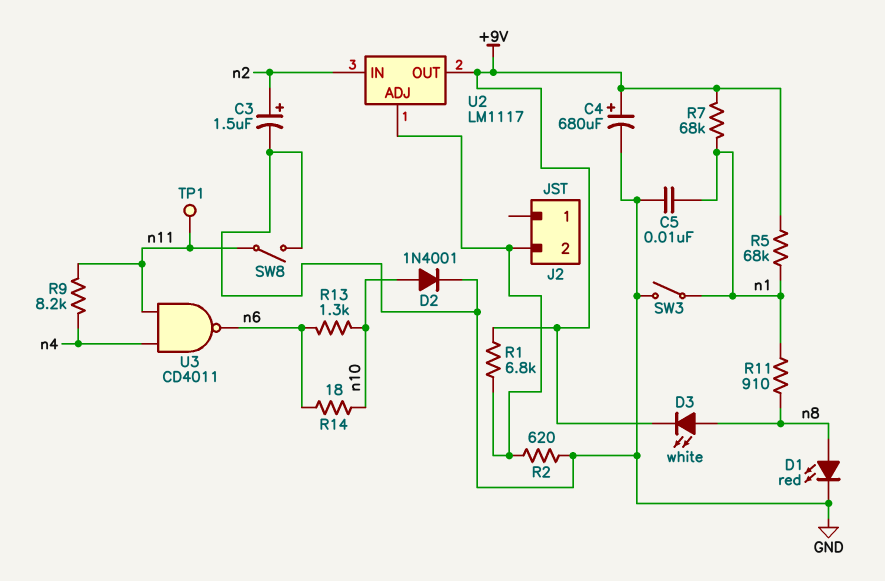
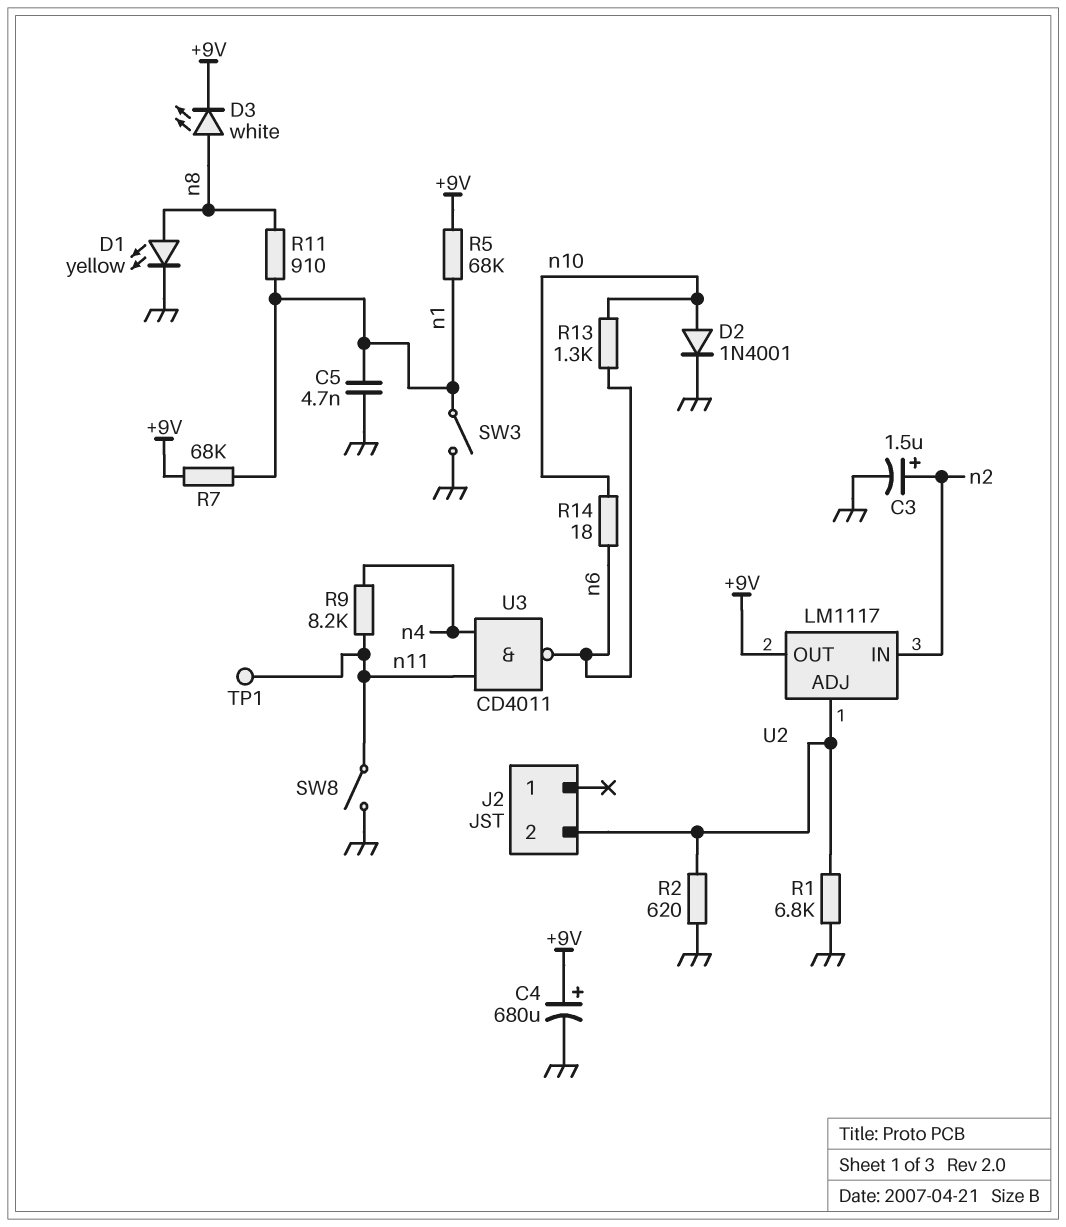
C5: 10nF (GND, n1) -> 4.7nF (GND, n1)
D1: LED red (A n8, K GND) -> LED yellow (A n8, K GND)
R1: 6.8k (+9V, J2/2) -> 6.8k (GND, J2/2)

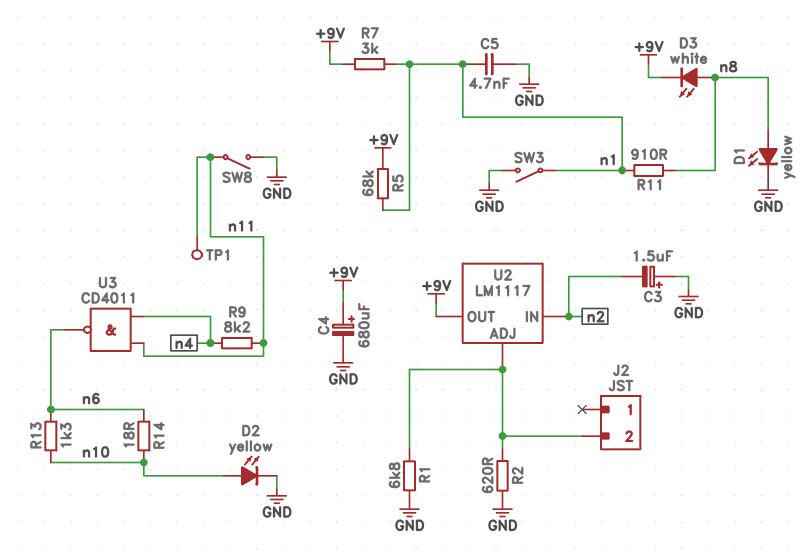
C3: 1.5uF (plus n2, minus GND) -> 1.5uF (plus GND, minus n2)
D2: diode 1N4001 (A n10, K GND) -> LED yellow (A n10, K GND)
R7: 68k (+9V, n1) -> 3k (+9V, n1)

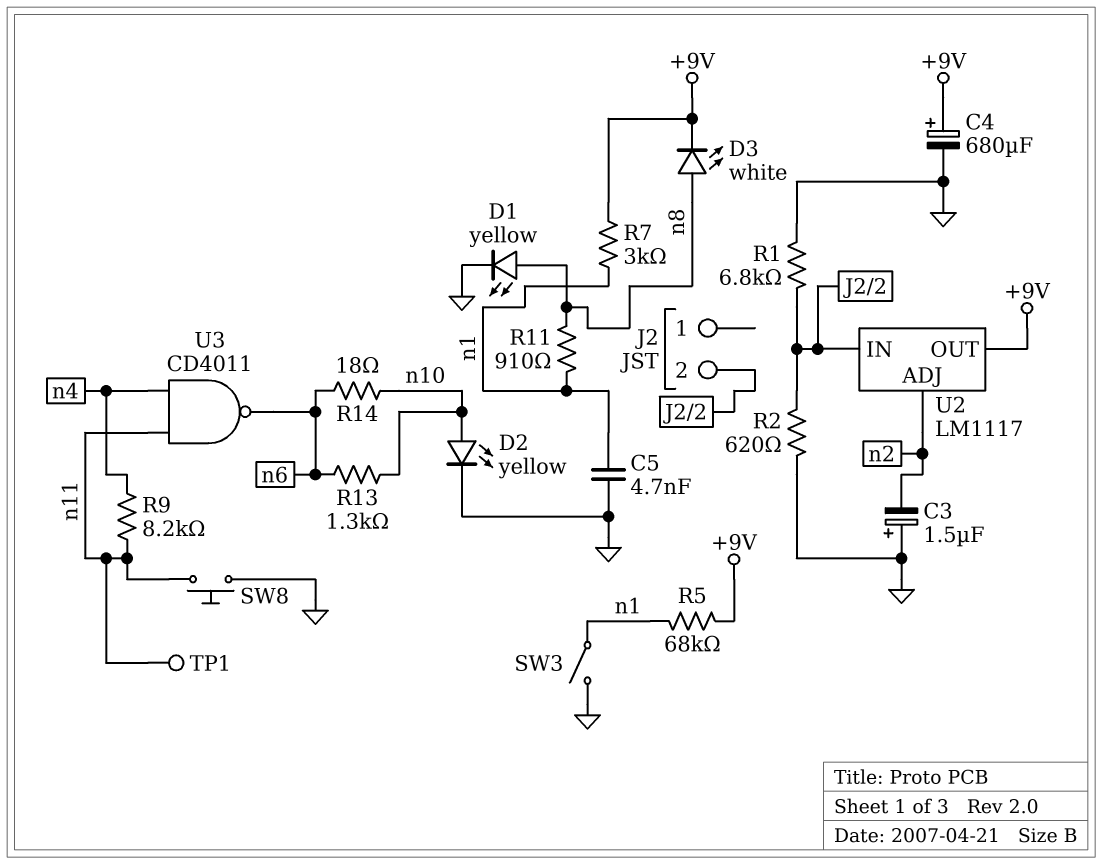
SW8: switch (GND, n11) -> button (GND, n11)
U2 pin ADJ: J2/2 -> n2
U2 pin IN: n2 -> J2/2

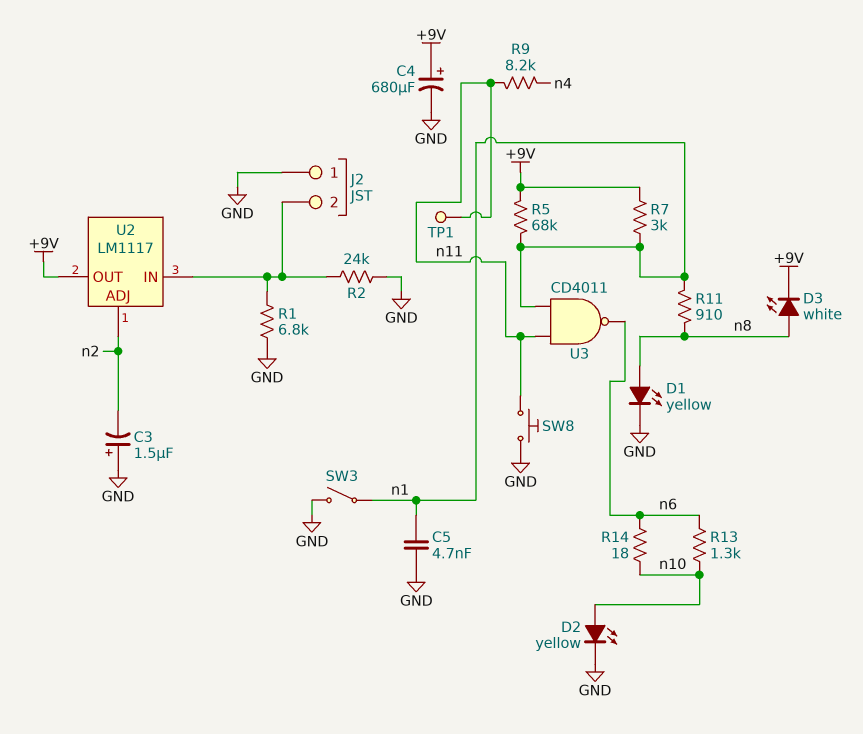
J2 pin 1: none -> GND
R2: 620 (GND, J2/2) -> 24k (GND, J2/2)
U3: NAND CD4011 (in n4, in n11, out n6) -> NAND CD4011 (in n1, in n11, out n6)

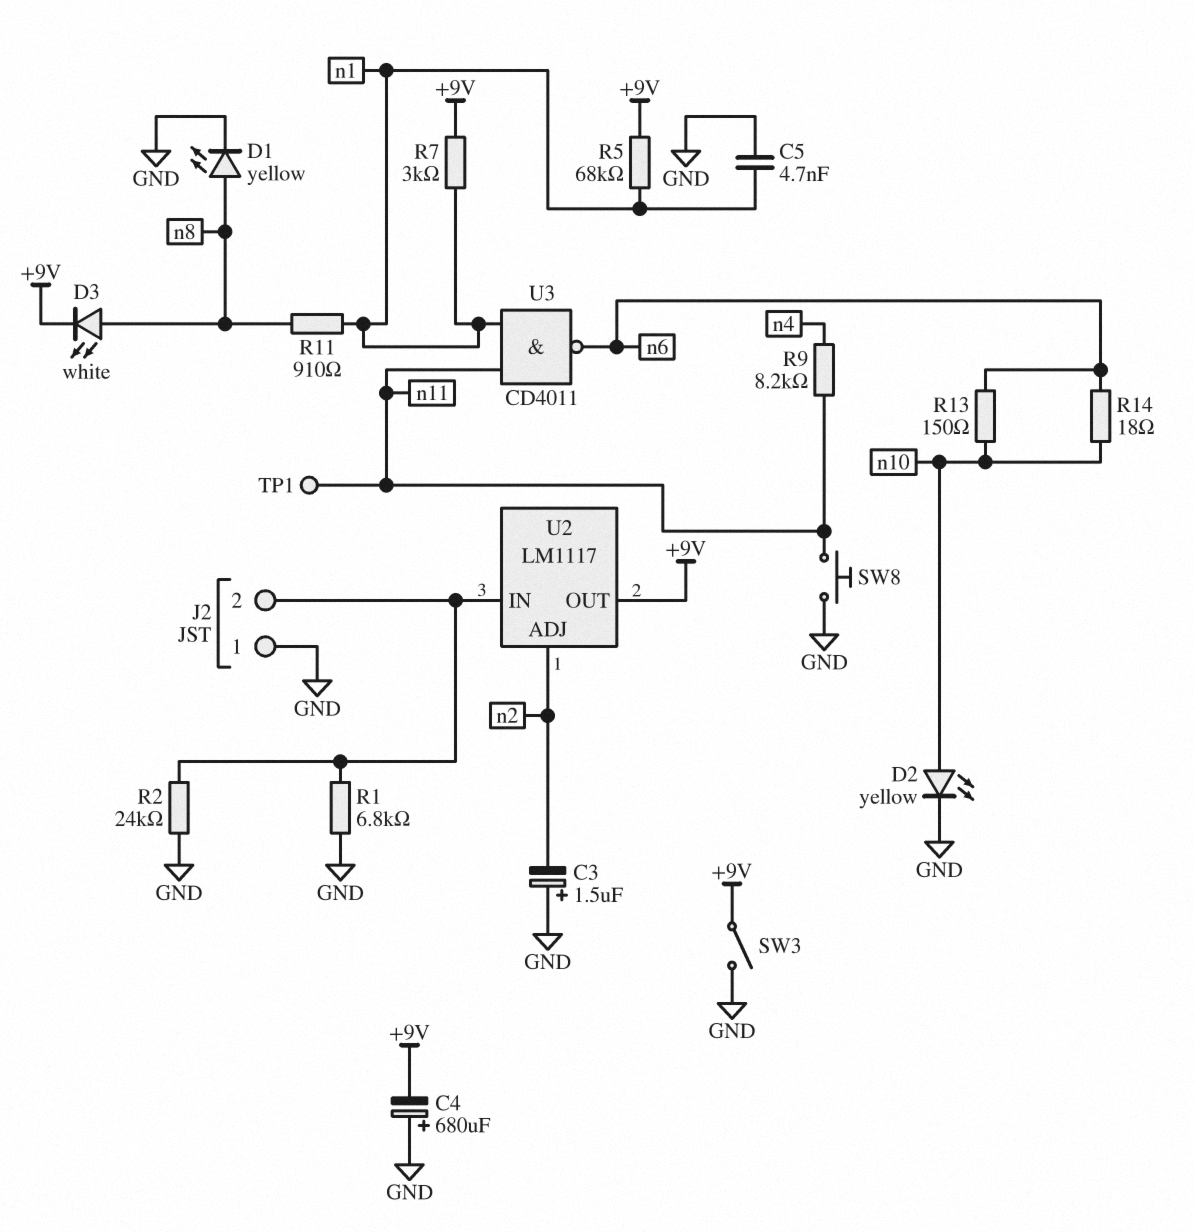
C4: 680uF (plus +9V, minus GND) -> 680uF (plus GND, minus +9V)
R13: 1.3k (n6, n10) -> 150 (n6, n10)
SW3: switch (GND, n1) -> switch (+9V, GND)

